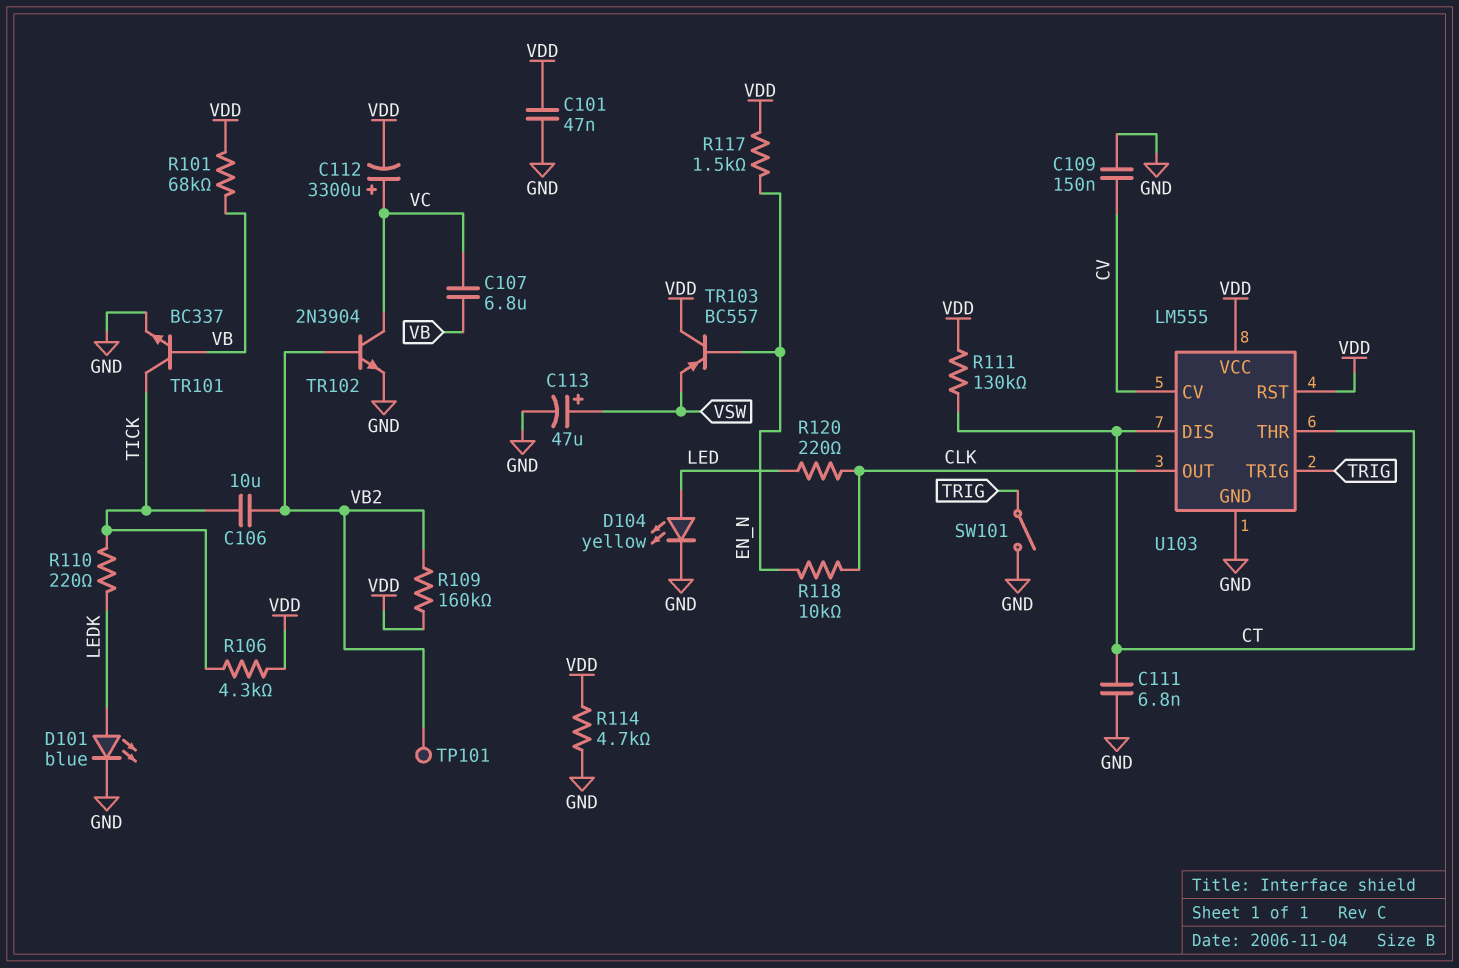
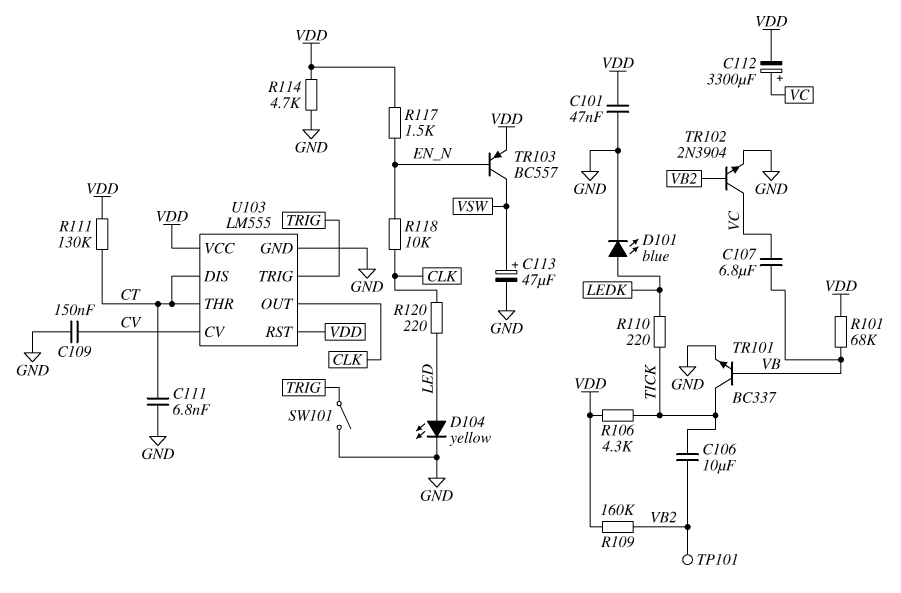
TR103: PNP BC557 (B EN_N, C VDD, E VSW) -> PNP BC557 (B EN_N, C VSW, E VDD)

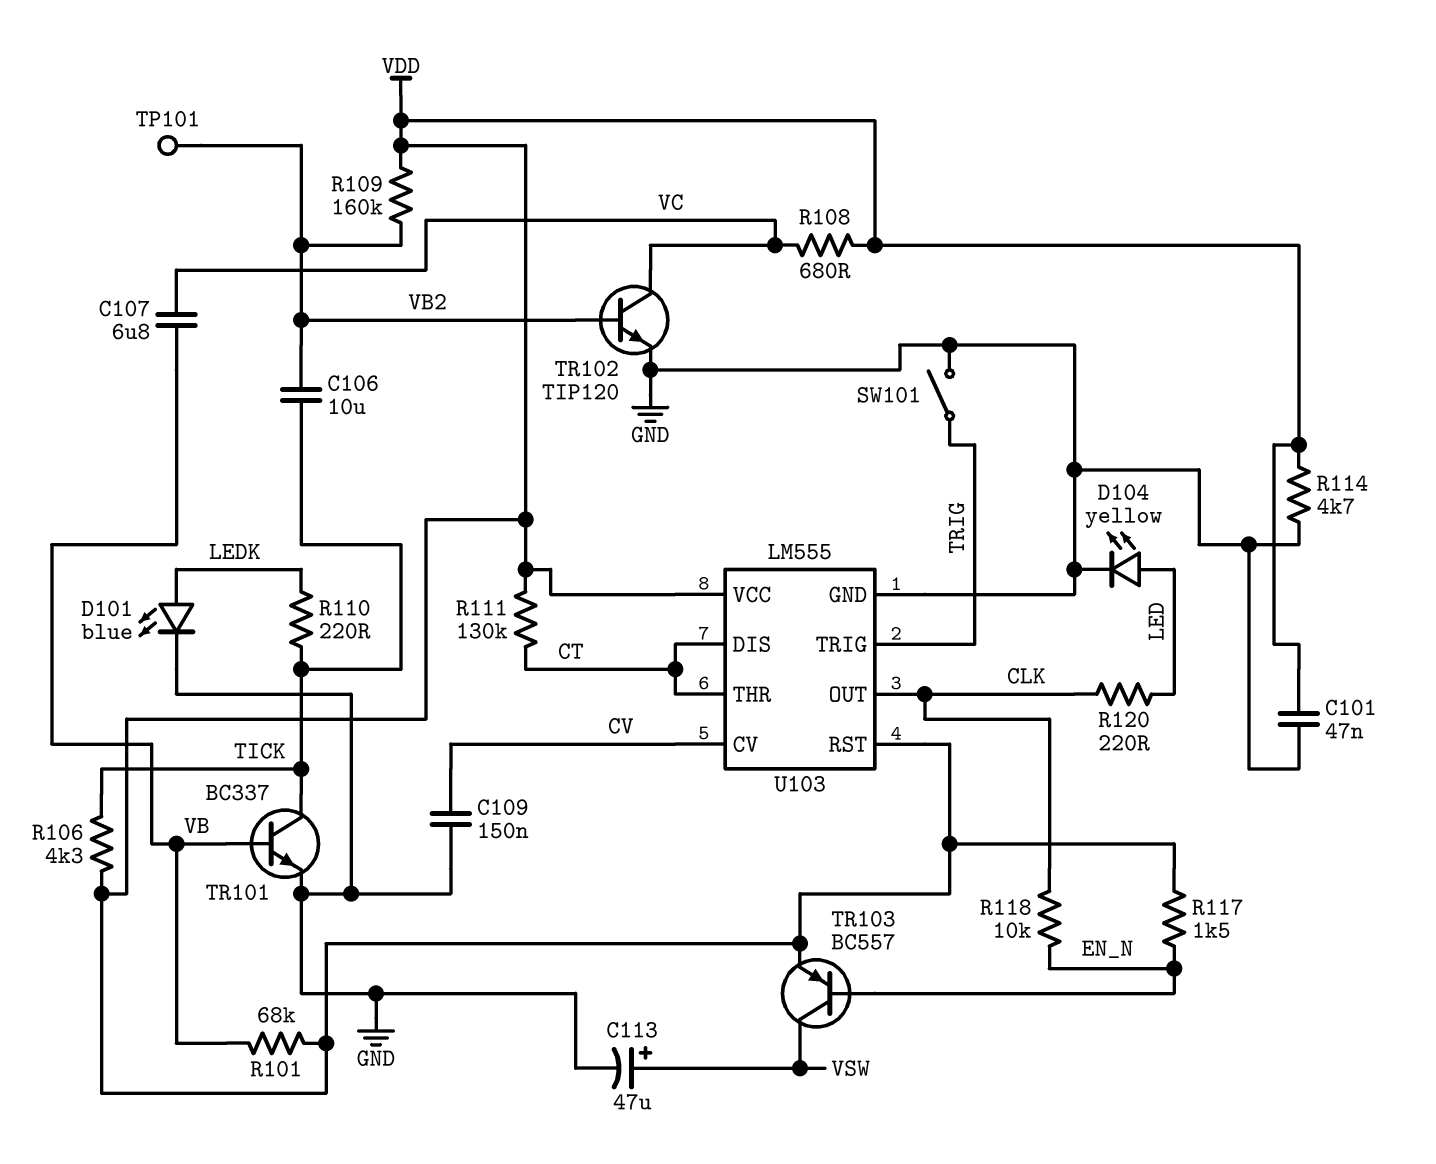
C111: 6.8nF (CT, GND) -> none
C112: 3300uF (plus VC, minus VDD) -> none
R108: none -> 680 (VC, VDD)
TR102: NPN 2N3904 (B VB2, C VC, E GND) -> NPN TIP120 (B VB2, C VC, E GND)

